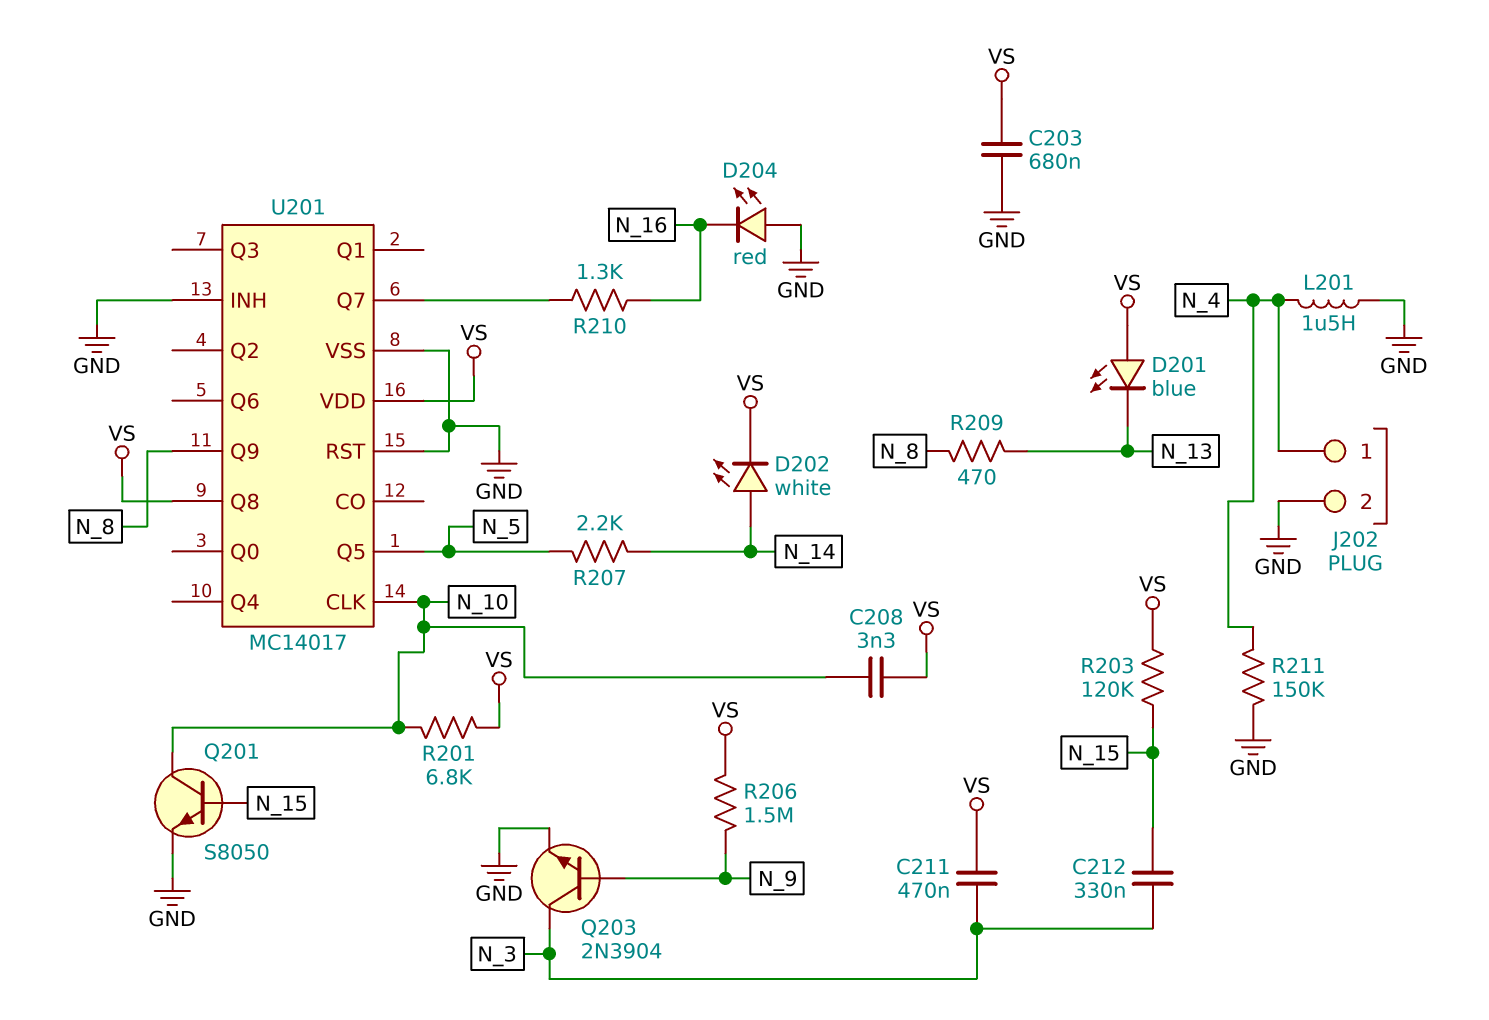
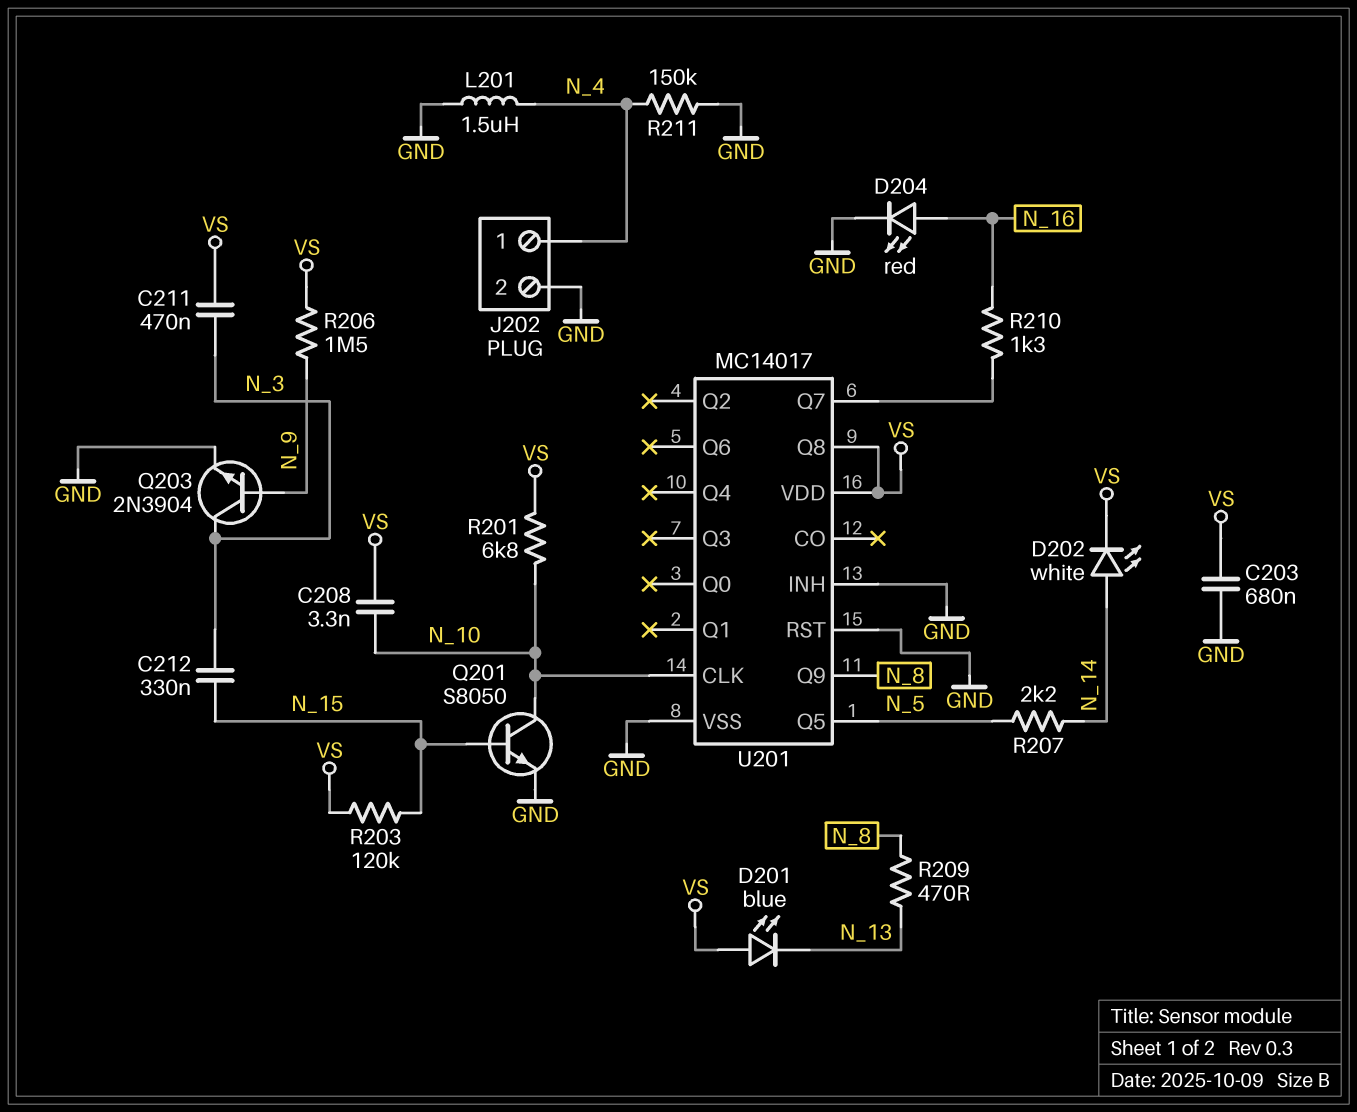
D204: LED red (A GND, K N_16) -> LED red (A N_16, K GND)

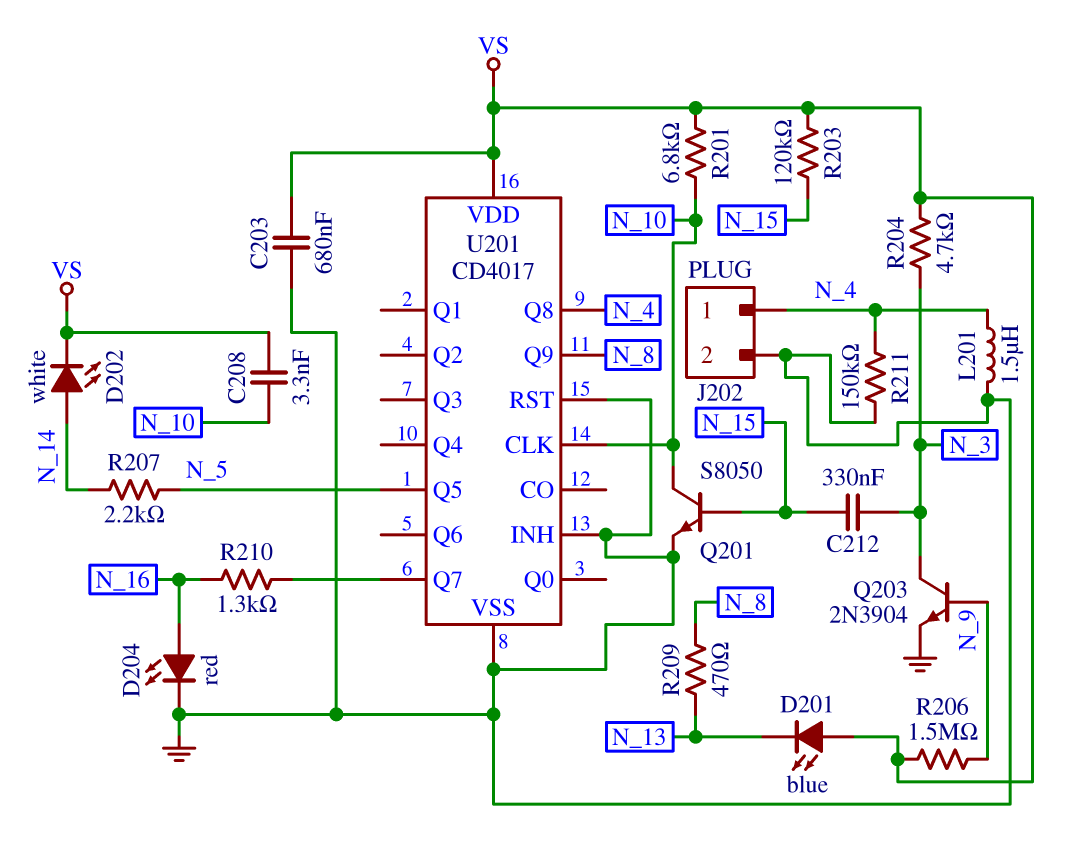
C211: 470nF (N_3, VS) -> none
R204: none -> 4.7k (N_3, VS)
U201: MC14017 -> CD4017
U201 pin Q8: VS -> N_4

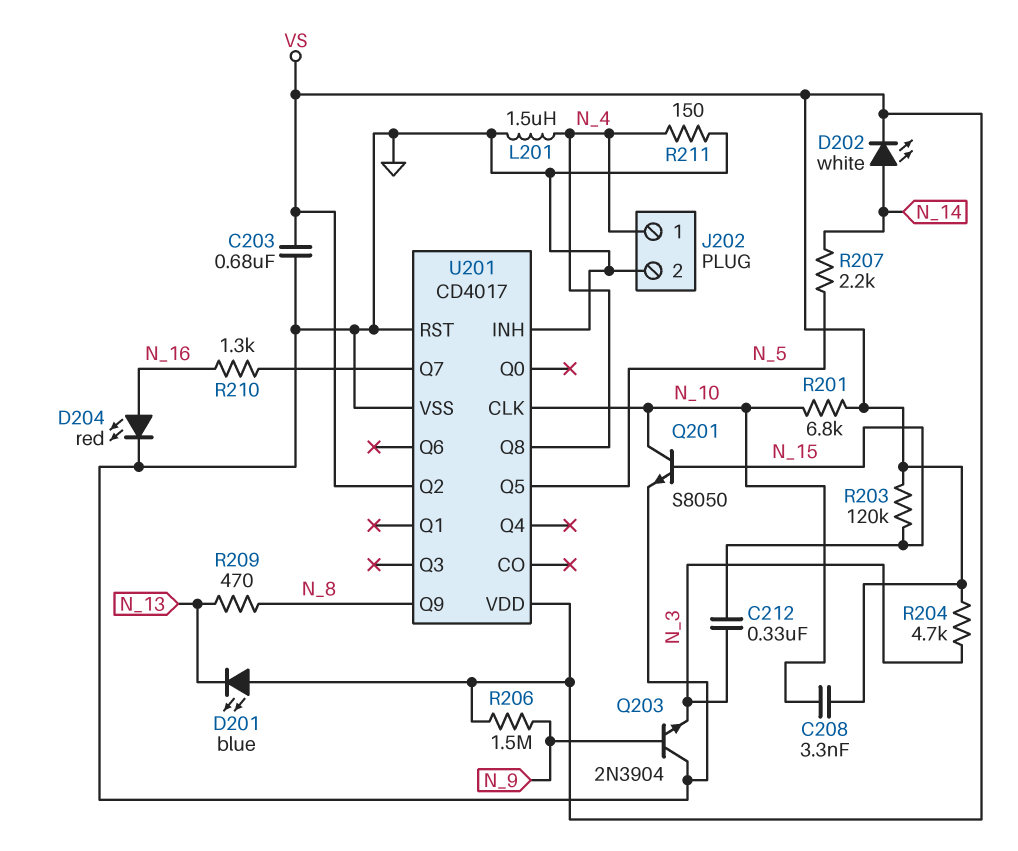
Q203: NPN 2N3904 (B N_9, C N_3, E GND) -> NPN 2N3904 (B N_9, C GND, E N_3)
R211: 150k (GND, N_4) -> 150 (GND, N_4)
U201 pin Q2: none -> VS

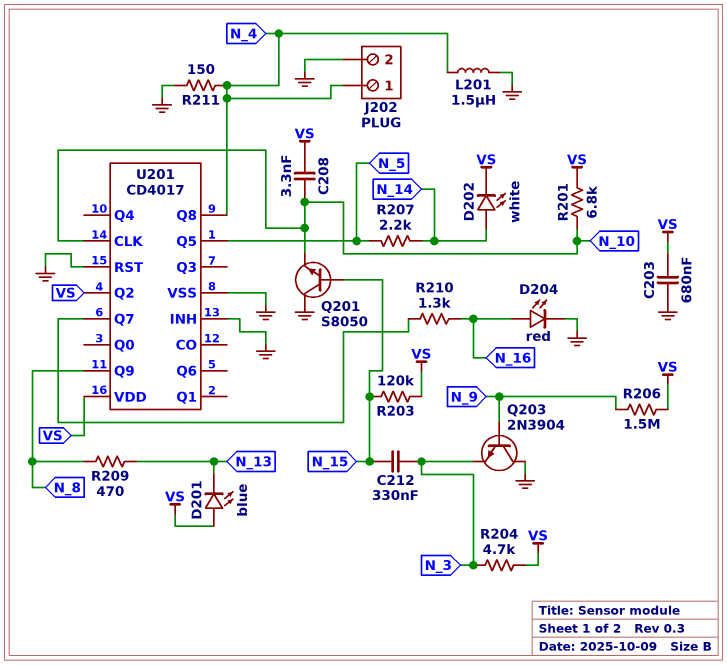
Q201: NPN S8050 (B N_15, C N_10, E GND) -> NPN S8050 (B N_15, C GND, E N_10)

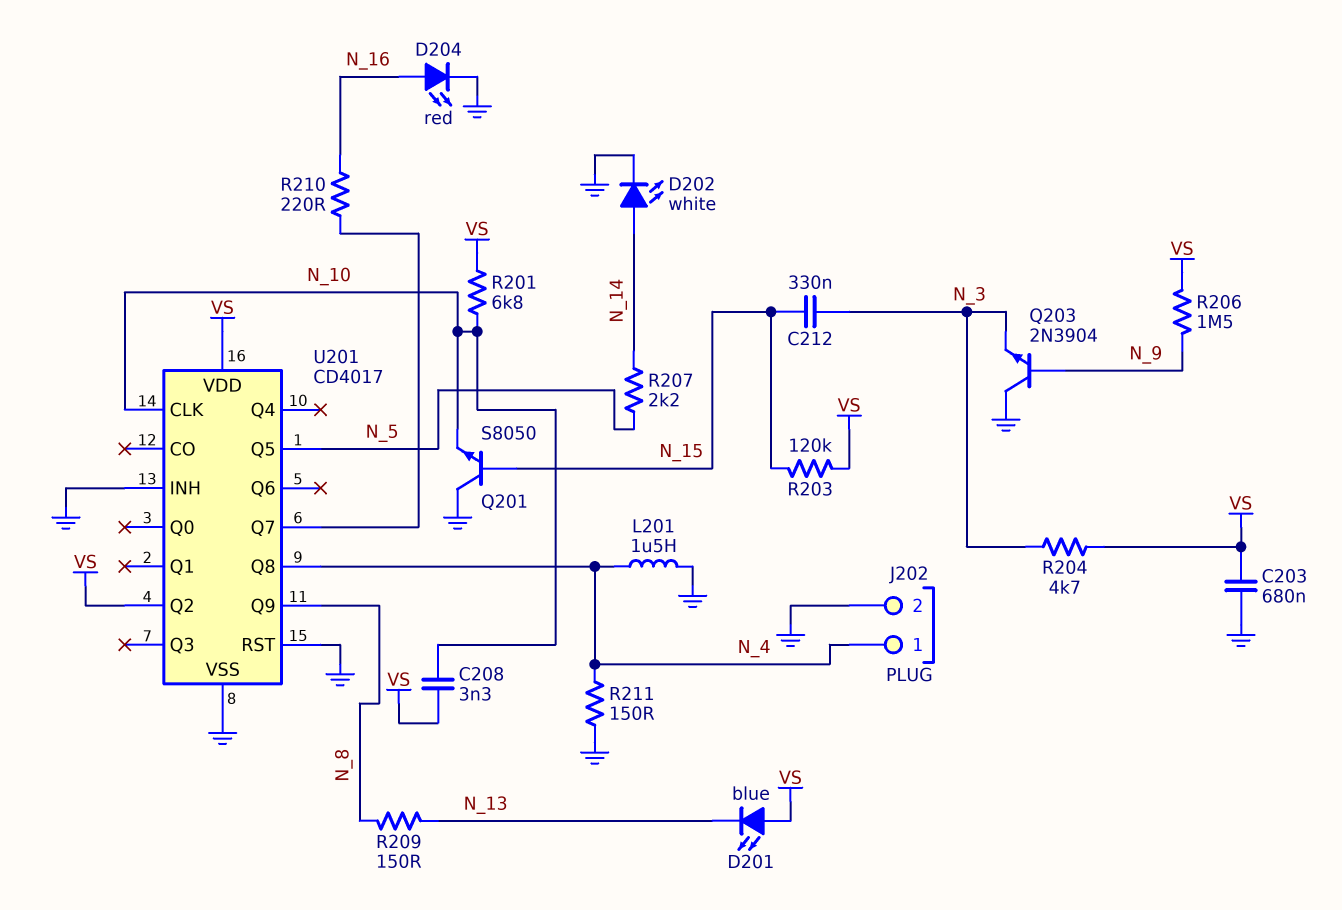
D202: LED white (A N_14, K VS) -> LED white (A N_14, K GND)
R209: 470 (N_8, N_13) -> 150 (N_8, N_13)
R210: 1.3k (N_16, U201/Q7) -> 220 (N_16, U201/Q7)

